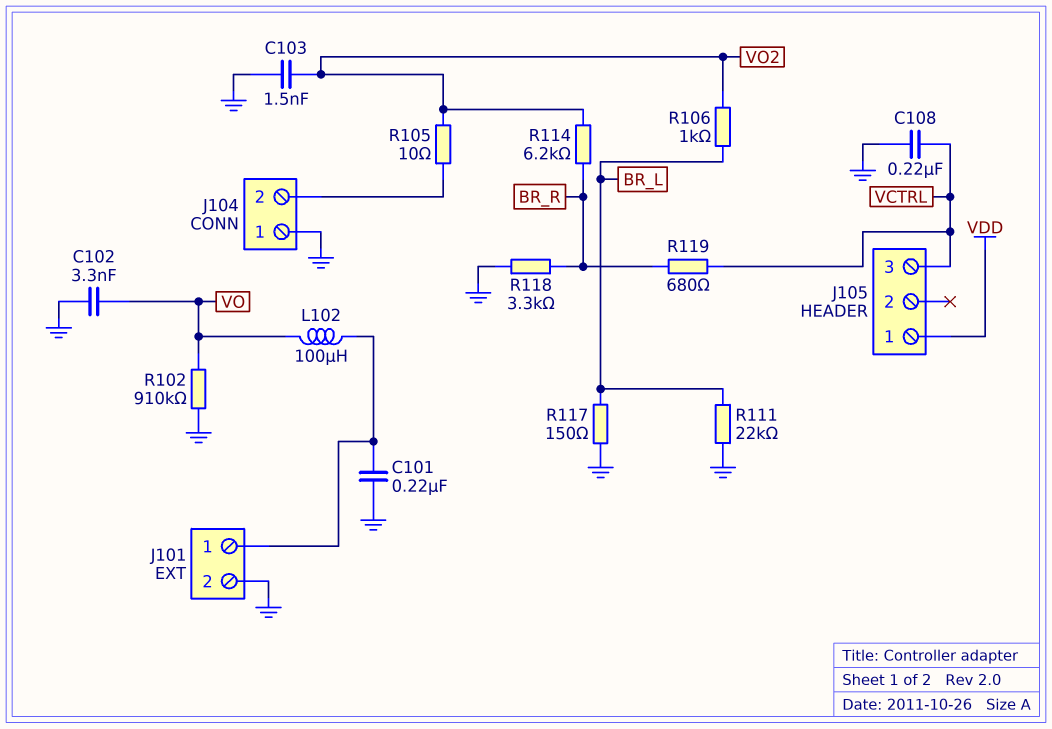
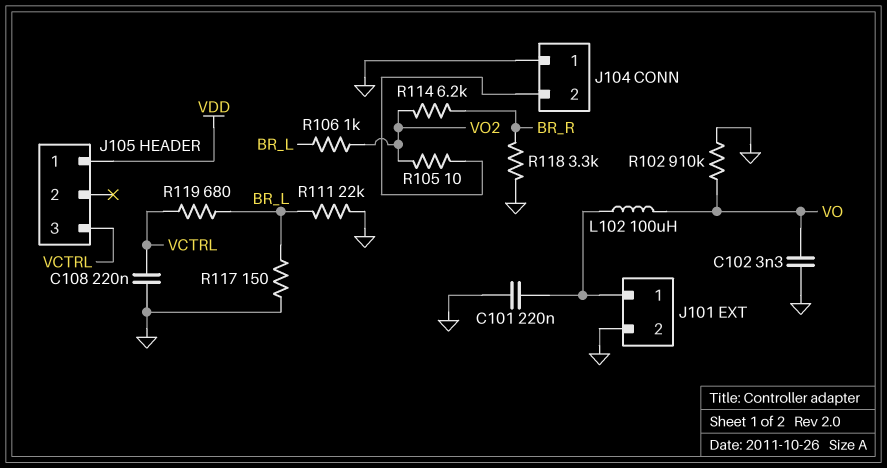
C103: 1.5nF (GND, VO2) -> none
R119: 680 (BR_R, VCTRL) -> 680 (BR_L, VCTRL)

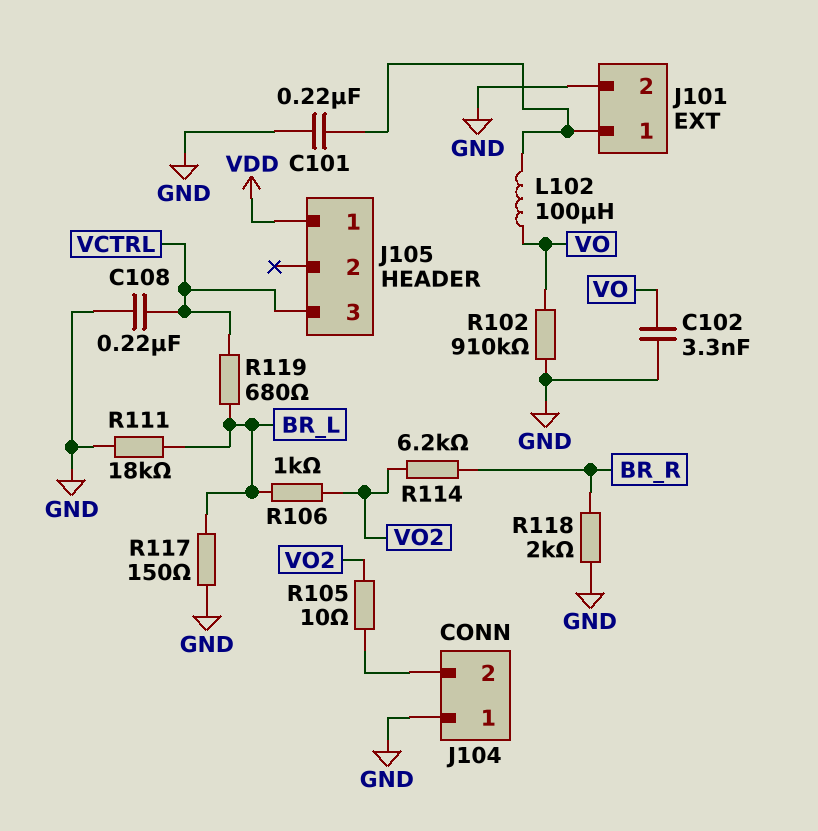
R111: 22k (BR_L, GND) -> 18k (BR_L, GND)
R118: 3.3k (BR_R, GND) -> 2k (BR_R, GND)

